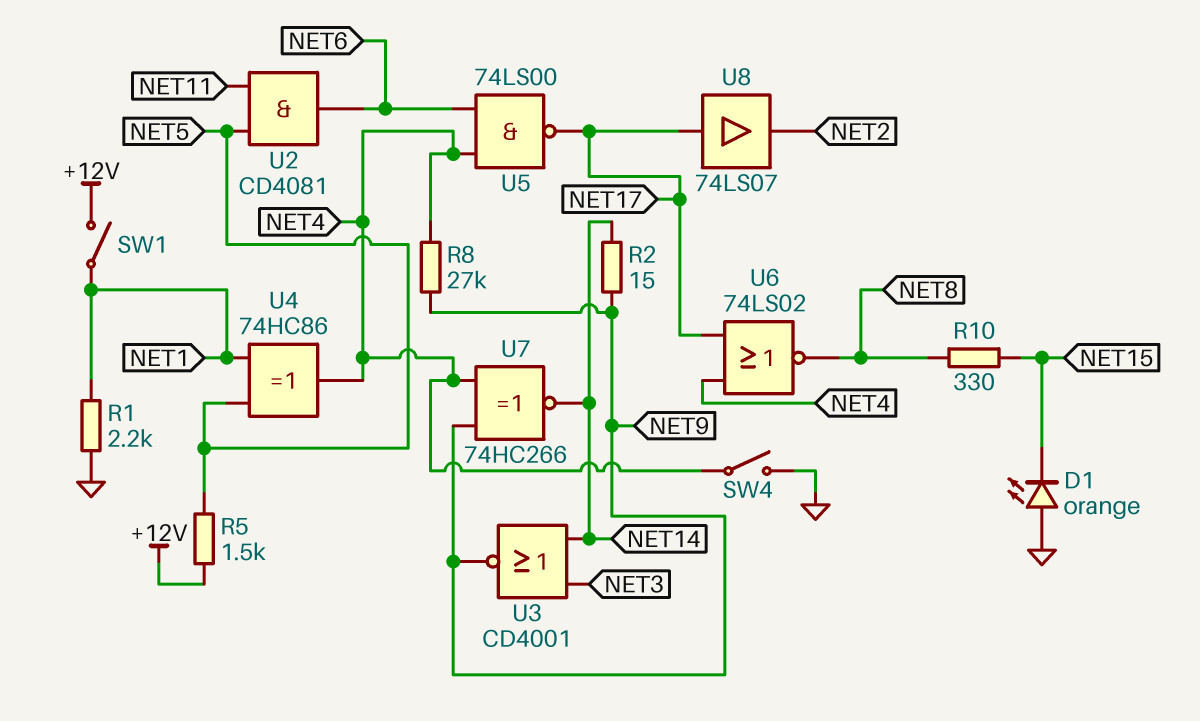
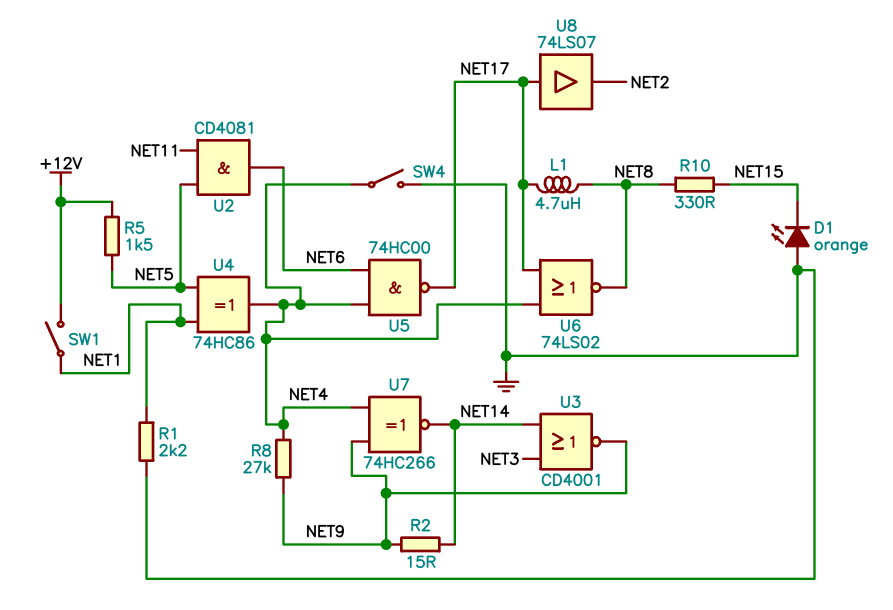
L1: none -> 4.7uH (NET8, NET17)
U5: NAND 74LS00 (in NET4, in NET6, out NET17) -> NAND 74HC00 (in NET4, in NET6, out NET17)

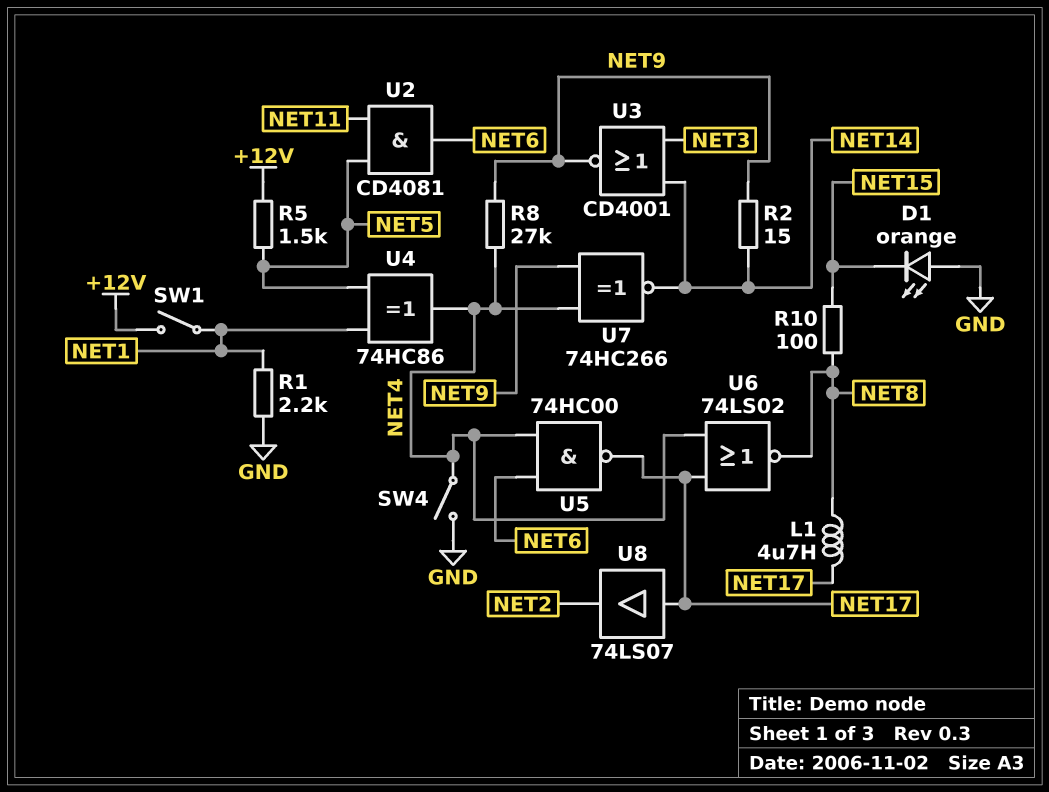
R10: 330 (NET8, NET15) -> 100 (NET8, NET15)

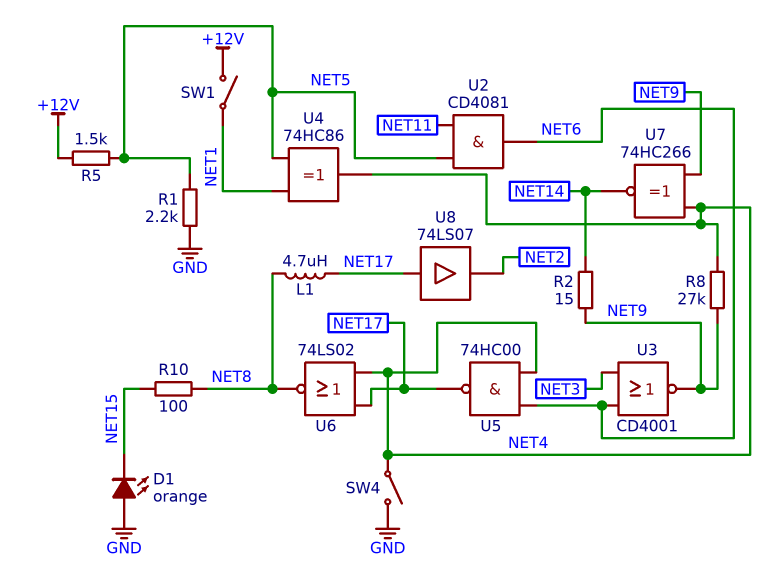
R1: 2.2k (GND, NET1) -> 2.2k (GND, NET5)
U3: NOR CD4001 (in NET3, in NET14, out NET9) -> NOR CD4001 (in NET3, in NET6, out NET9)

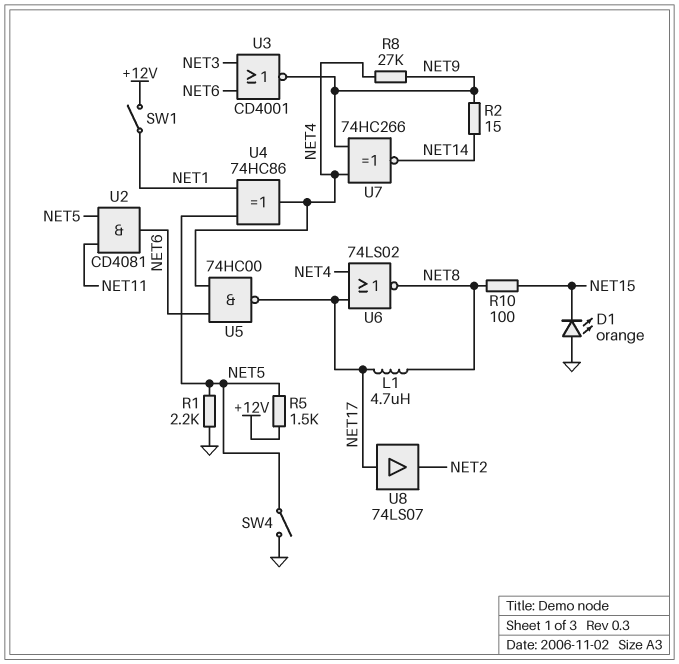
SW4: switch (GND, NET4) -> switch (GND, NET5)

